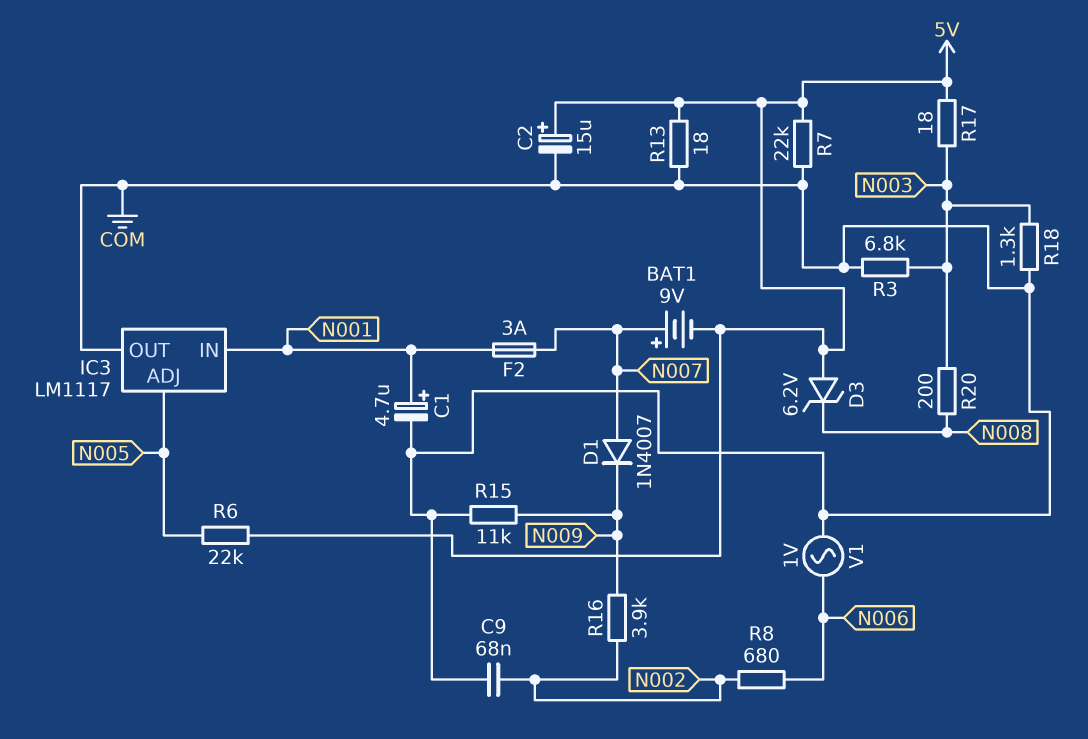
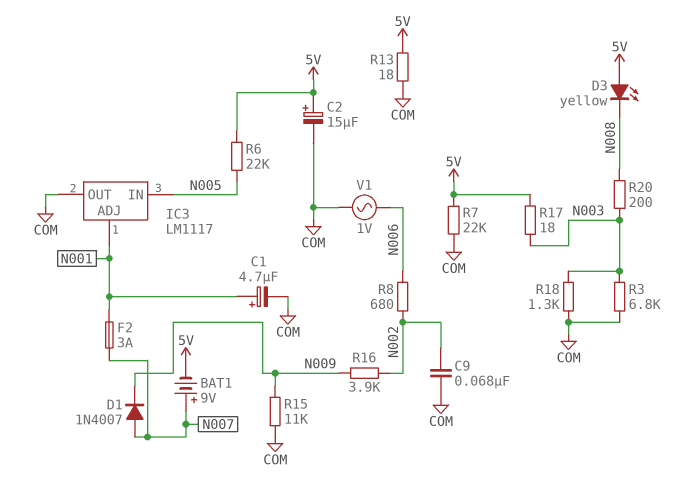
D3: zener 6.2V (A 5V, K N008) -> LED yellow (A 5V, K N008)
IC3 pin ADJ: N005 -> N001
IC3 pin IN: N001 -> N005

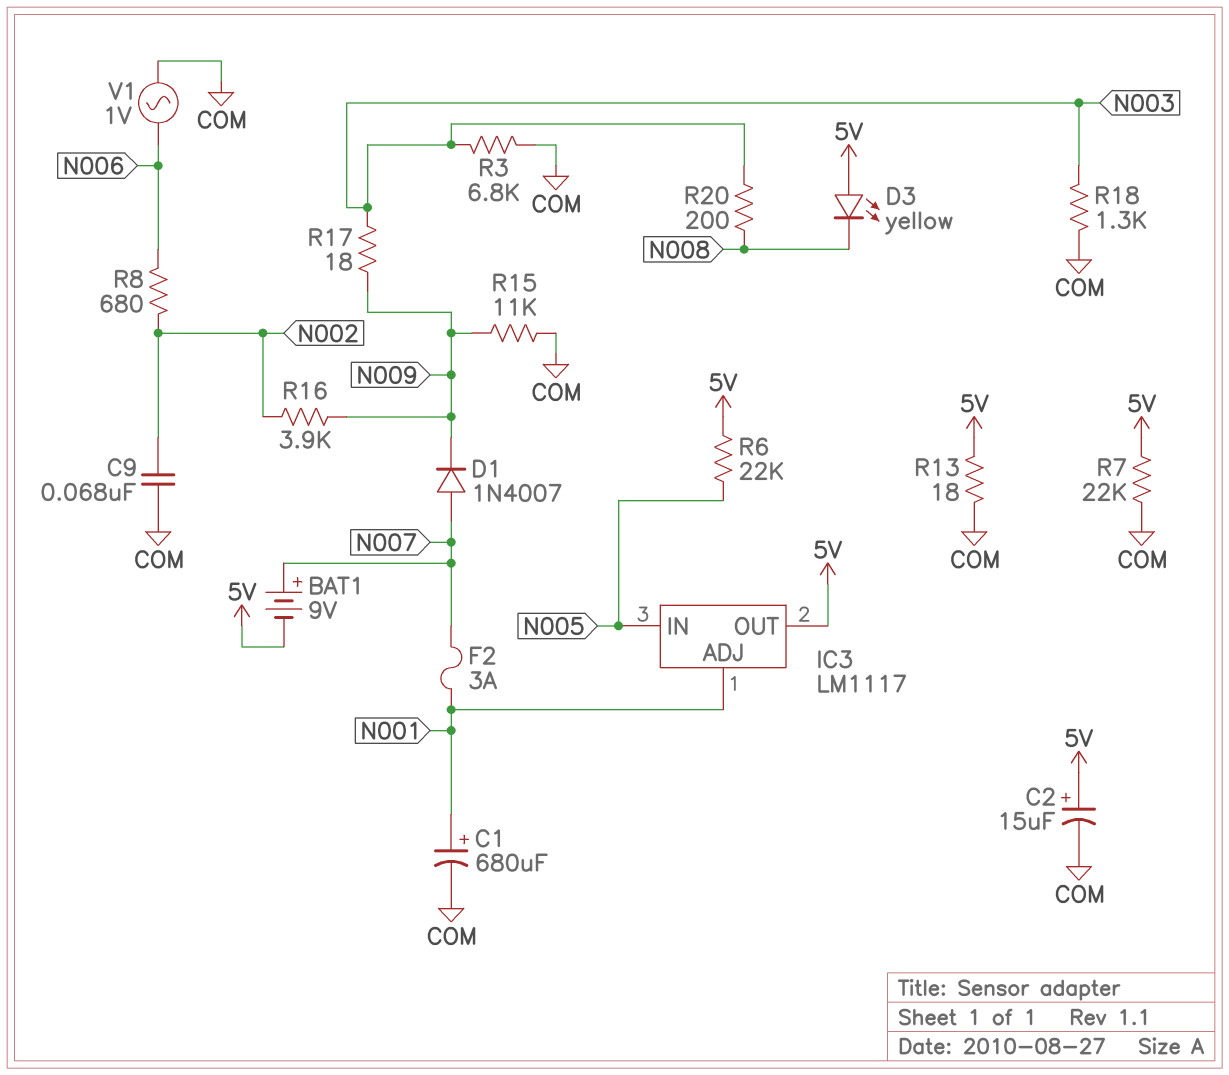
C1: 4.7uF (plus N001, minus COM) -> 680uF (plus N001, minus COM)
IC3 pin OUT: COM -> 5V
R17: 18 (5V, N003) -> 18 (N003, N009)

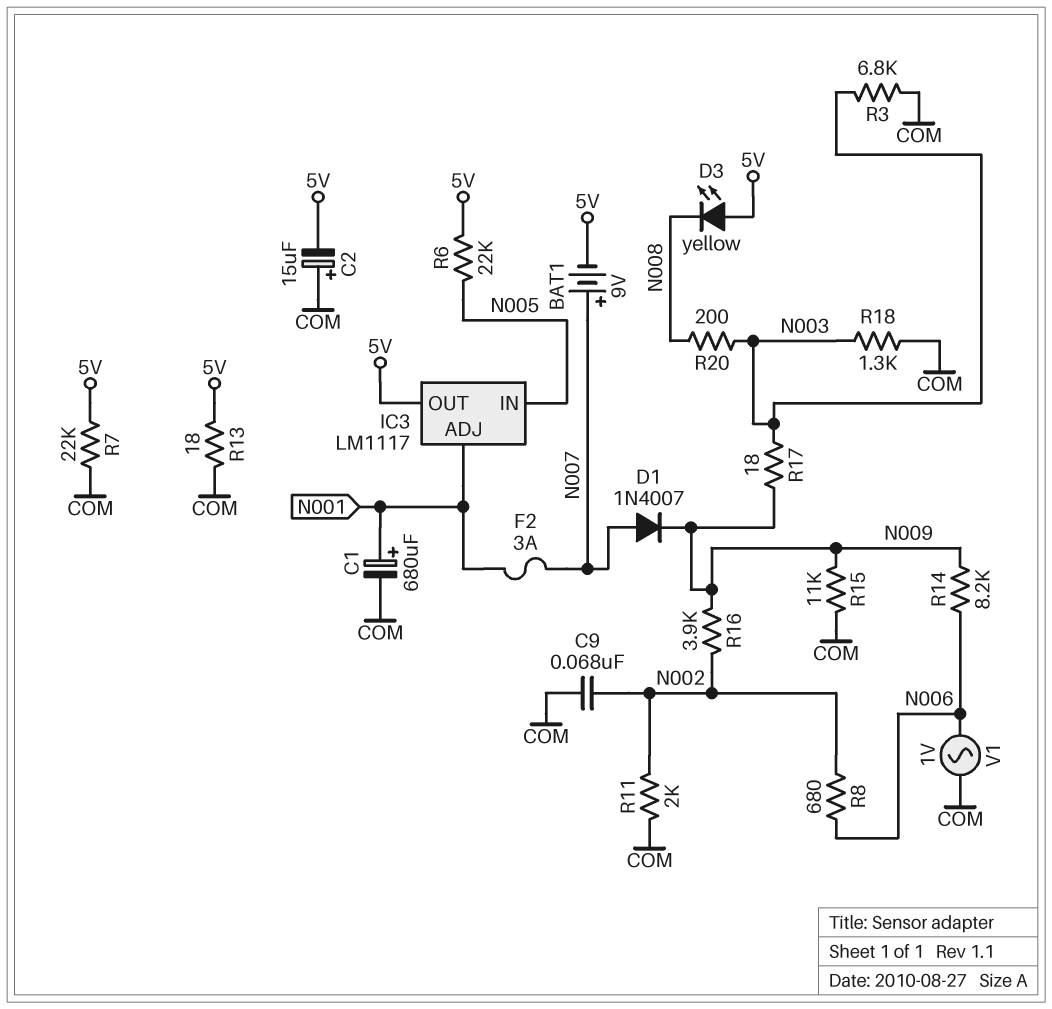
C2: 15uF (plus 5V, minus COM) -> 15uF (plus COM, minus 5V)
R11: none -> 2k (COM, N002)
R14: none -> 8.2k (N006, N009)

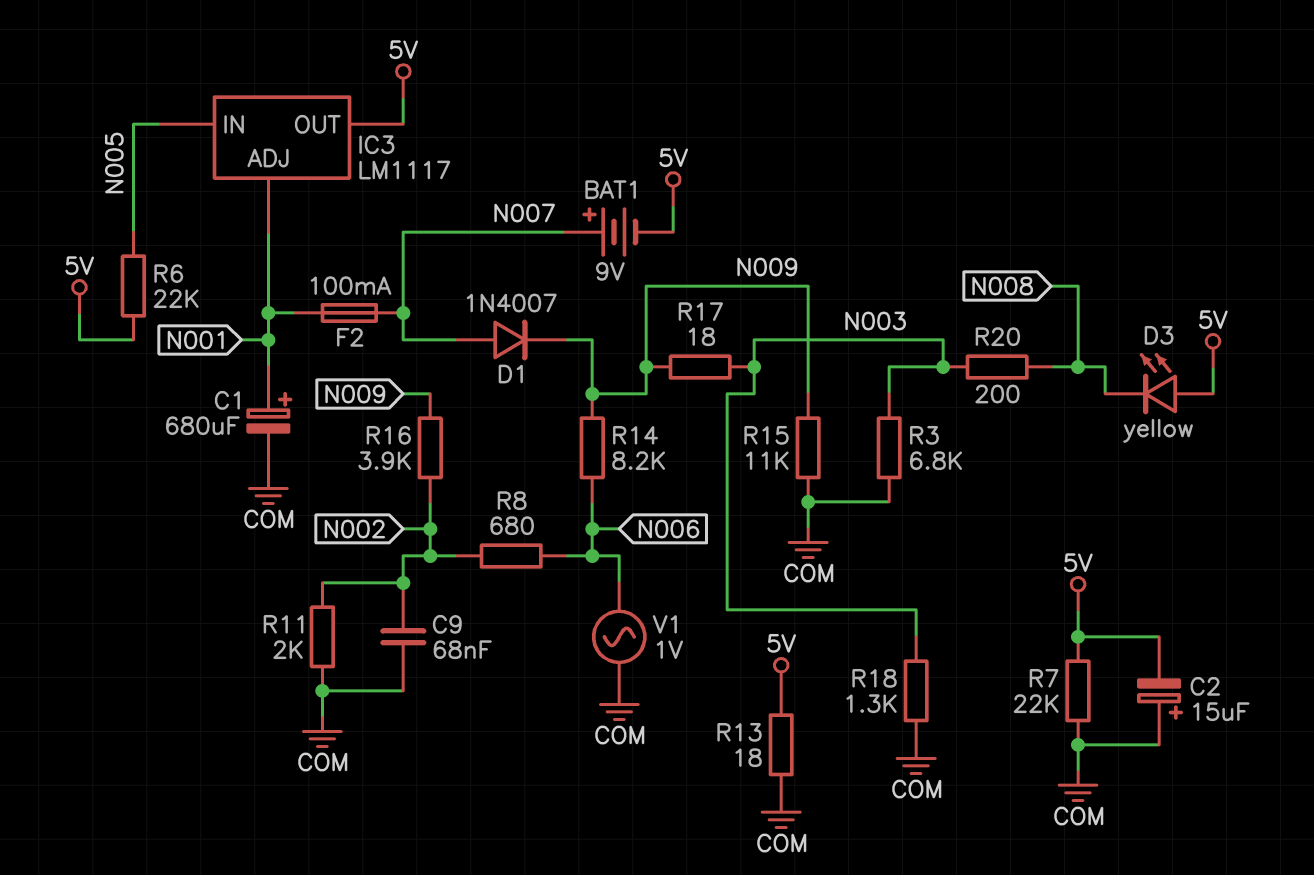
F2: 3A (N001, N007) -> 100mA (N001, N007)

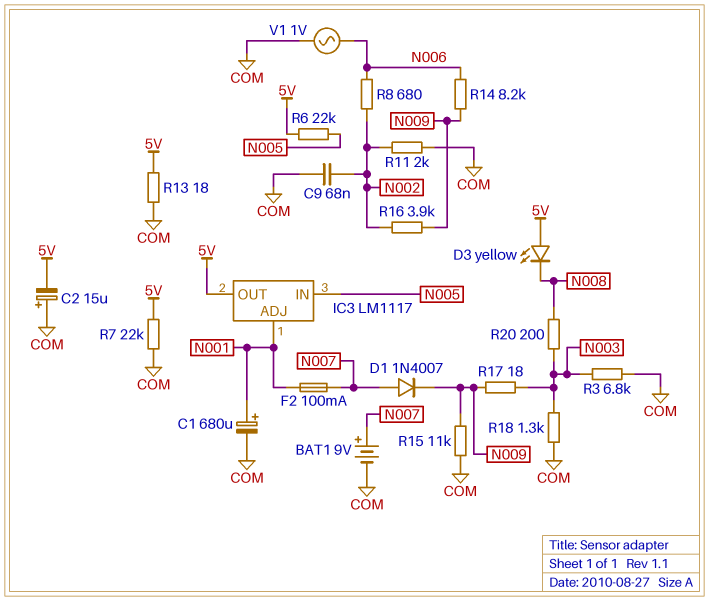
BAT1: 9V (plus N007, minus 5V) -> 9V (plus N007, minus COM)

